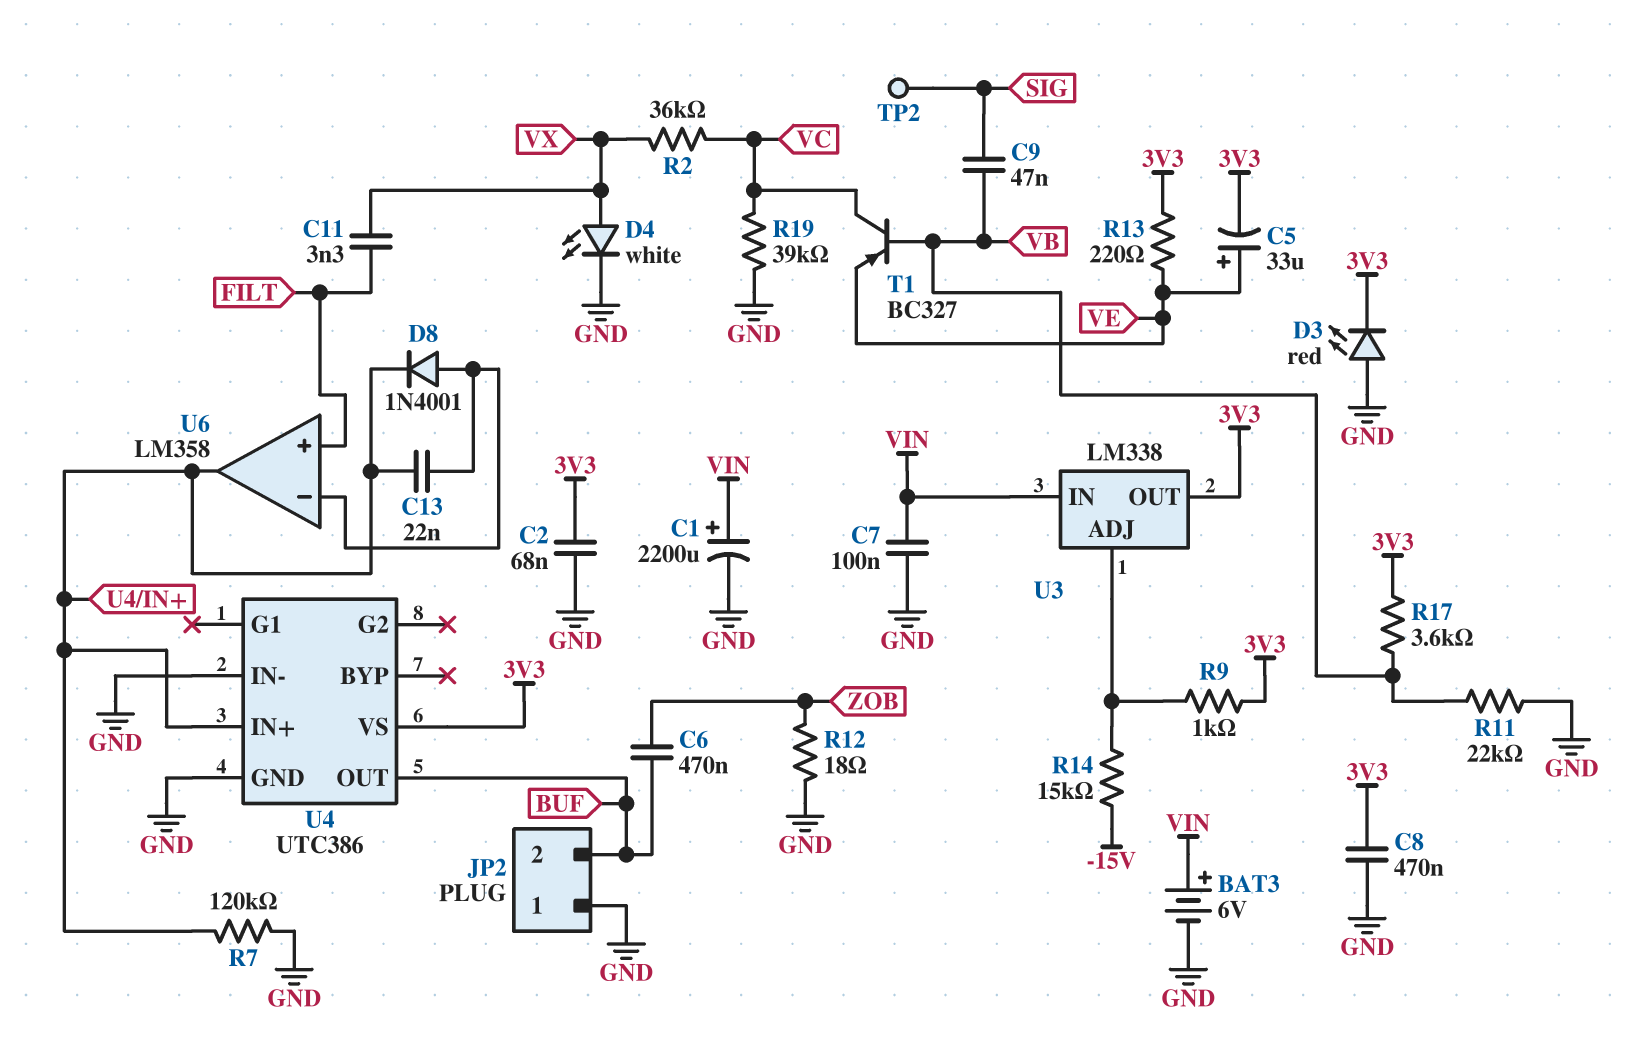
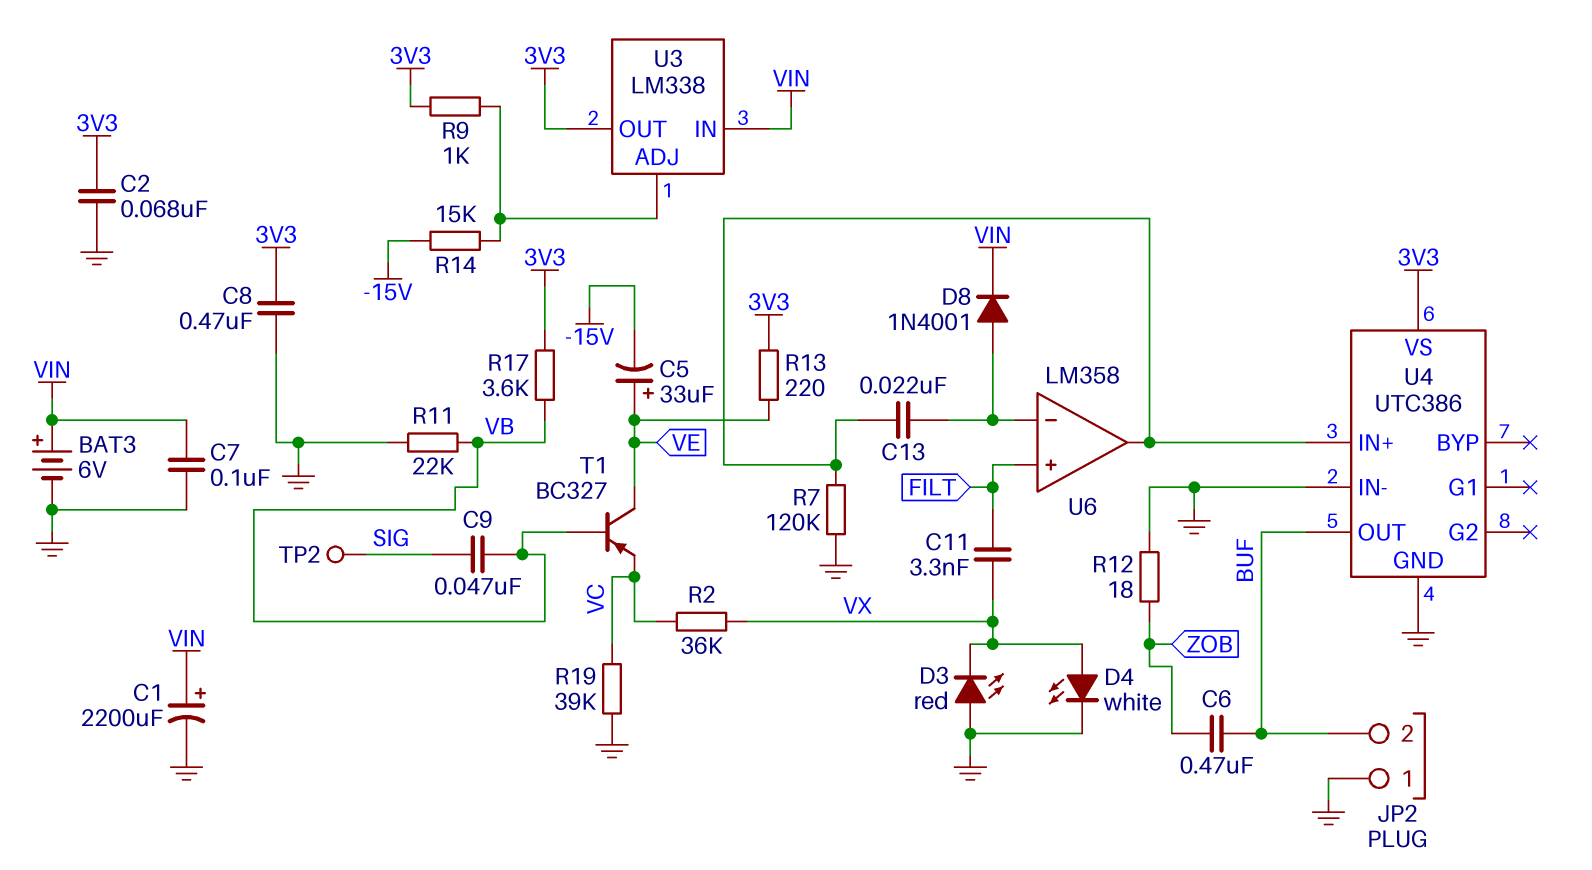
C5: 33uF (plus VE, minus 3V3) -> 33uF (plus VE, minus -15V)
D3: LED red (A GND, K 3V3) -> LED red (A GND, K VX)
D8: diode 1N4001 (A U6/in-, K U4/IN+) -> diode 1N4001 (A U6/in-, K VIN)
T1: PNP BC327 (B VB, C VC, E VE) -> PNP BC327 (B VB, C VE, E VC)

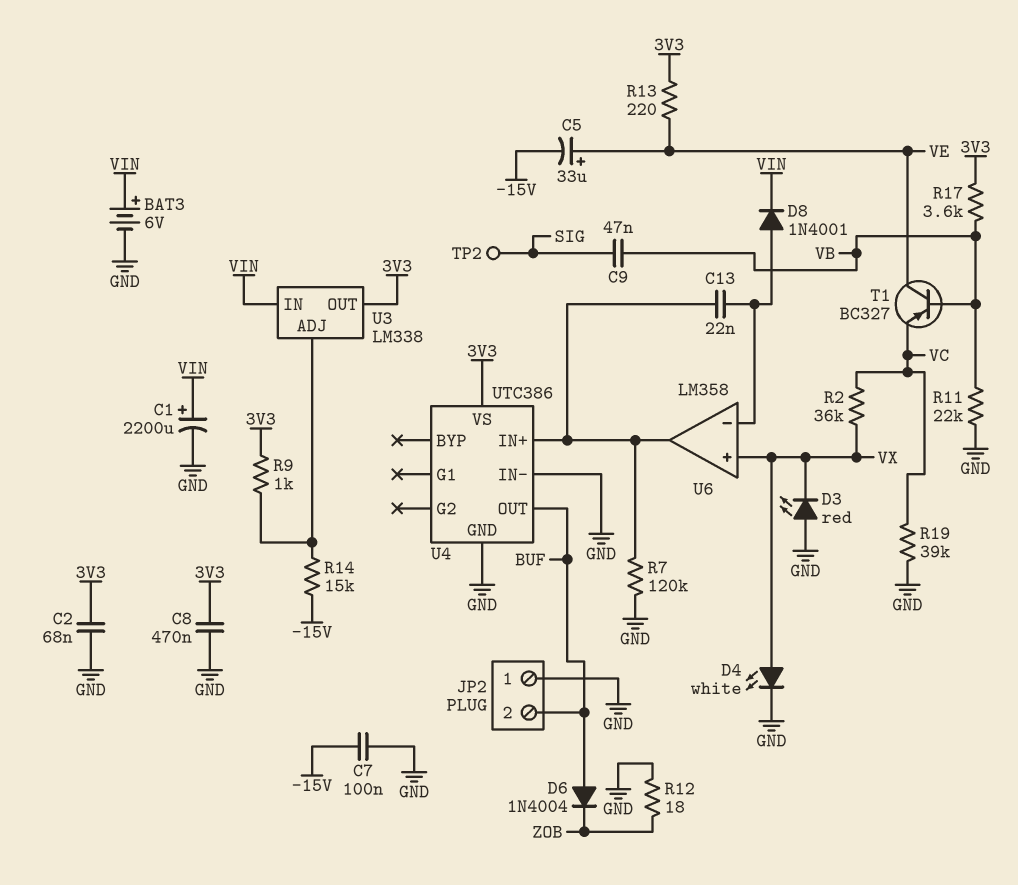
C6: 470nF (BUF, ZOB) -> none
C7: 100nF (GND, VIN) -> 100nF (-15V, GND)
C11: 3.3nF (FILT, VX) -> none
D6: none -> diode 1N4004 (A BUF, K ZOB)
U6 pin in+: FILT -> VX

